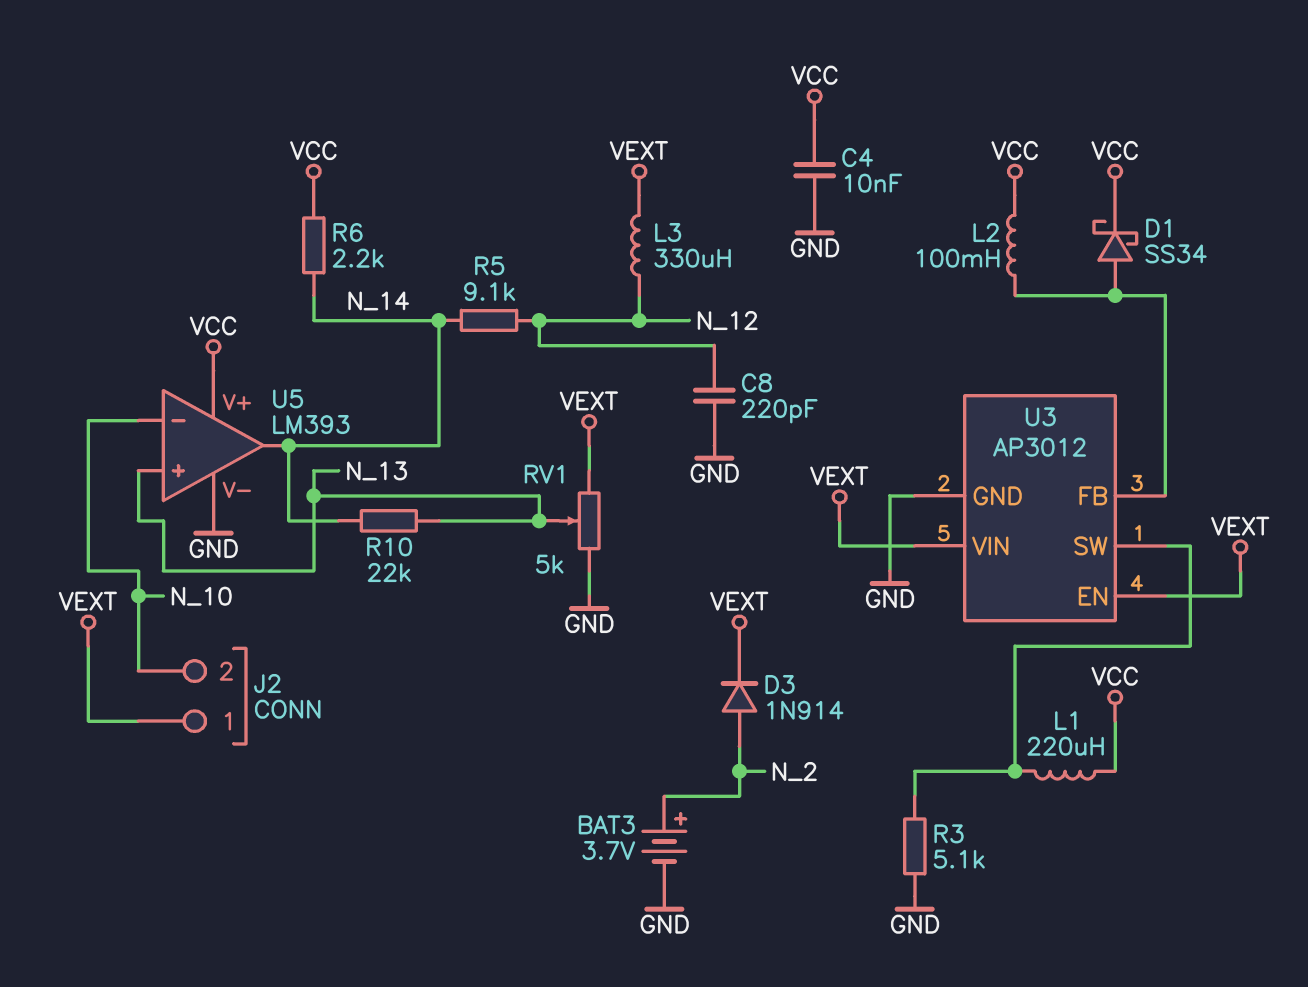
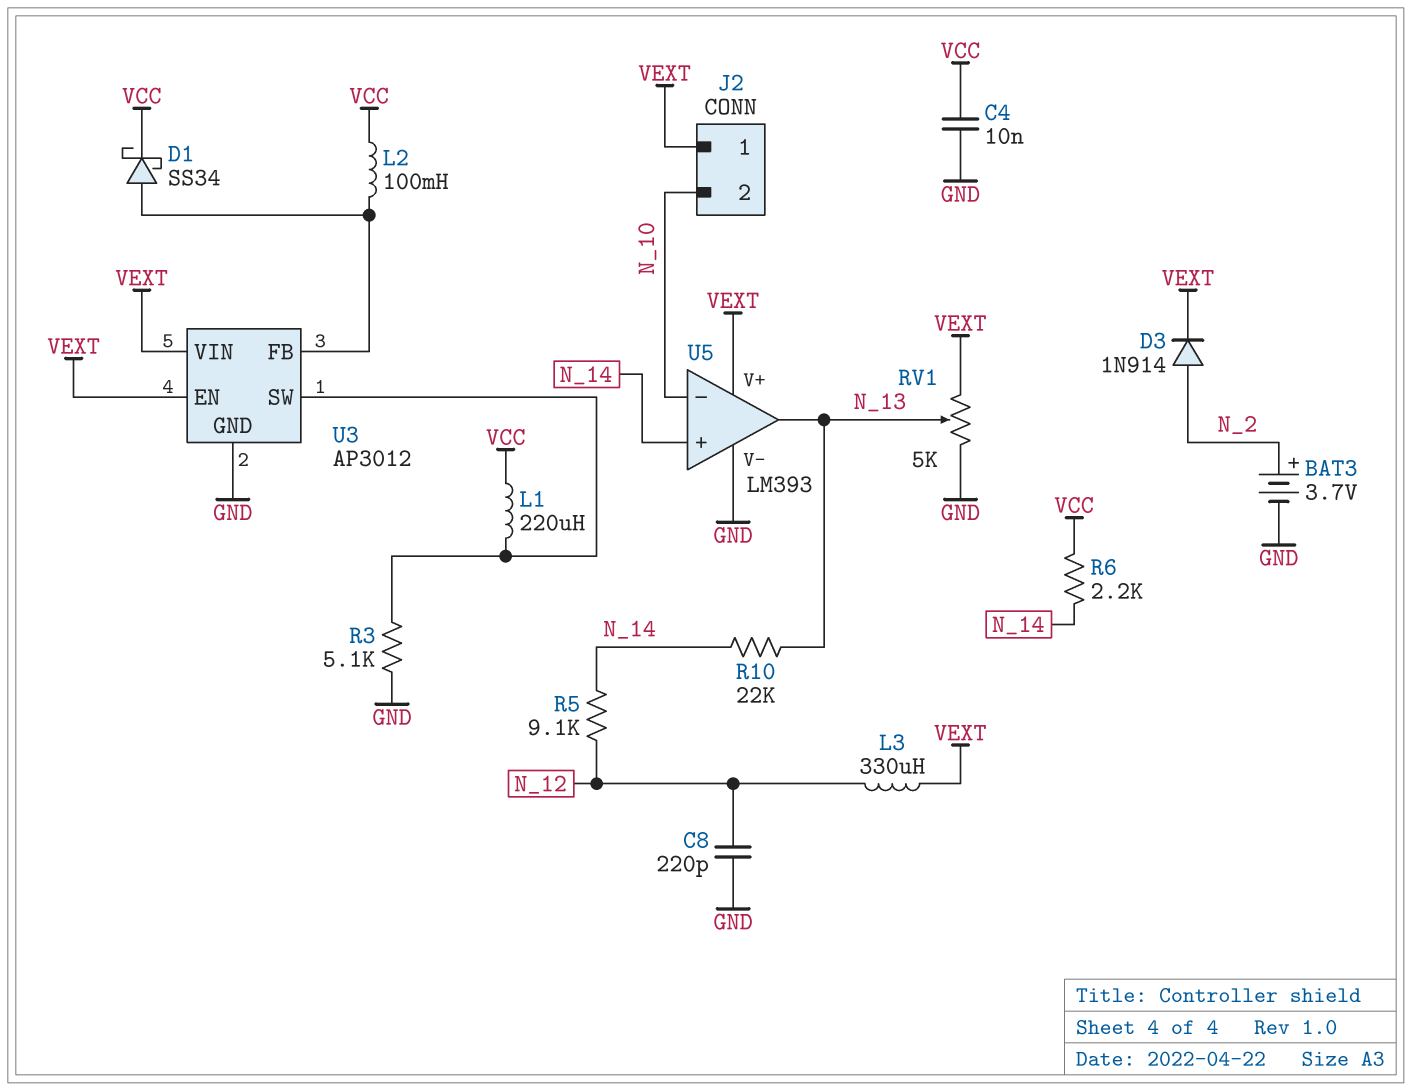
U5 pin V+: VCC -> VEXT
U5 pin in+: N_13 -> N_14
U5 pin out: N_14 -> N_13

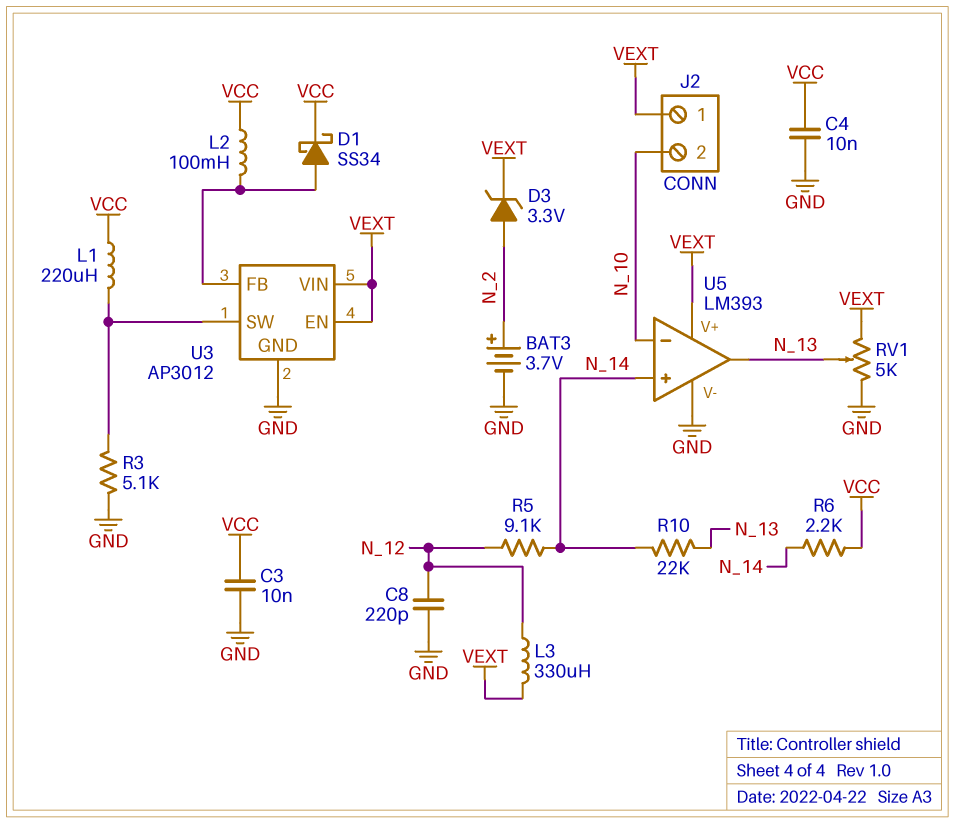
C3: none -> 10nF (GND, VCC)
D3: diode 1N914 (A N_2, K VEXT) -> zener 3.3V (A N_2, K VEXT)

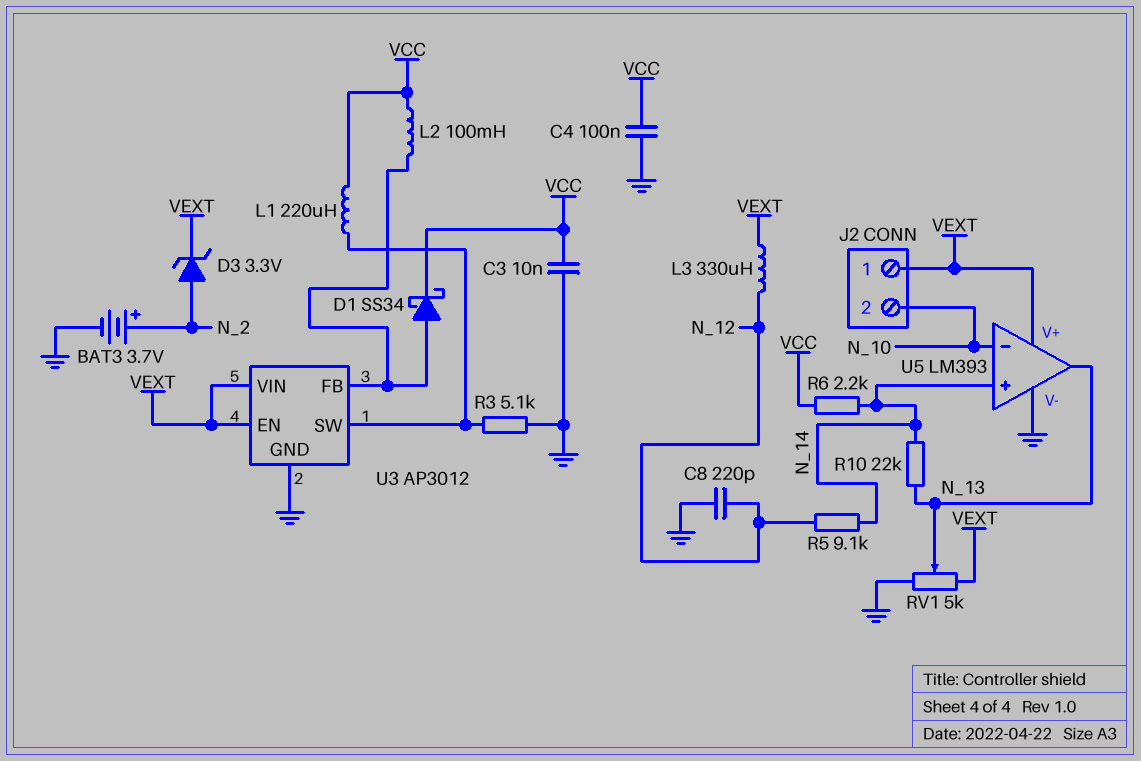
C4: 10nF (GND, VCC) -> 100nF (GND, VCC)

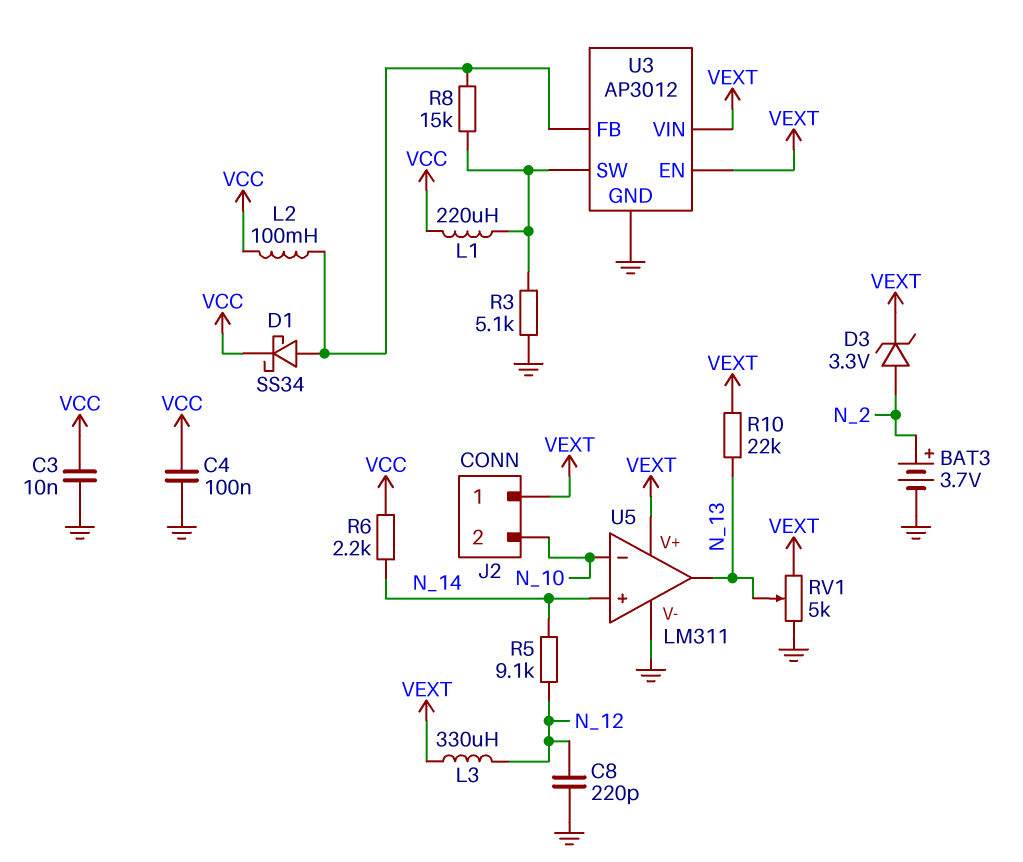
R8: none -> 15k (U3/FB, U3/SW)
R10: 22k (N_13, N_14) -> 22k (N_13, VEXT)
U5: LM393 -> LM311

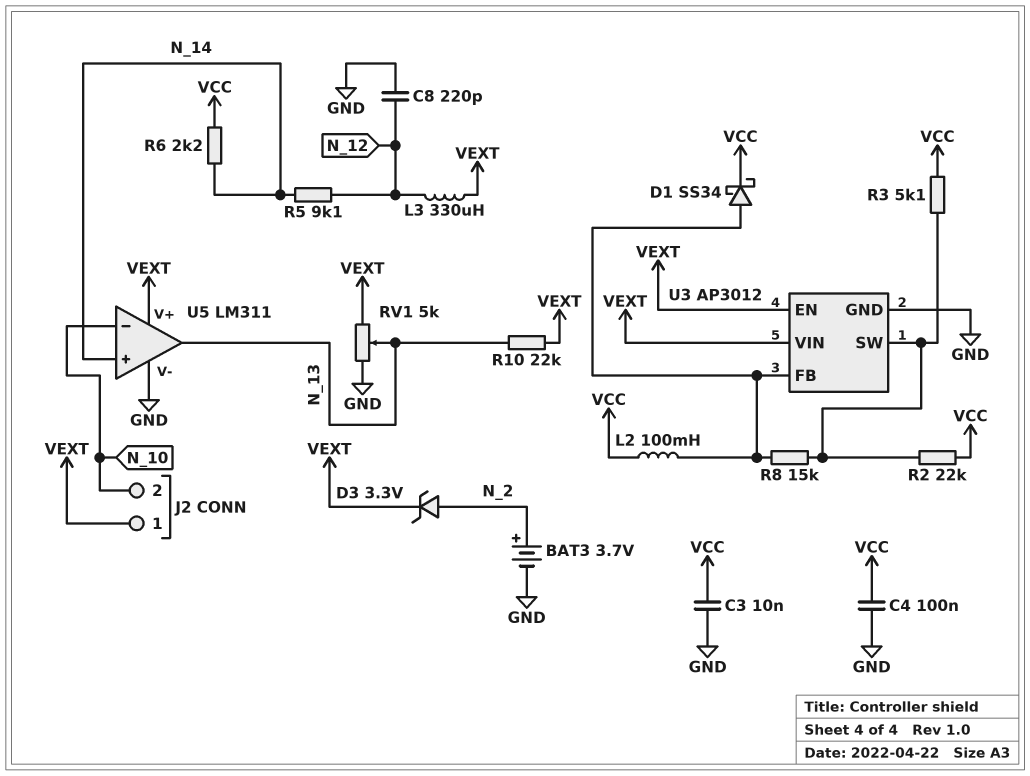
L1: 220uH (U3/SW, VCC) -> none
R2: none -> 22k (U3/SW, VCC)
R3: 5.1k (GND, U3/SW) -> 5.1k (U3/SW, VCC)

